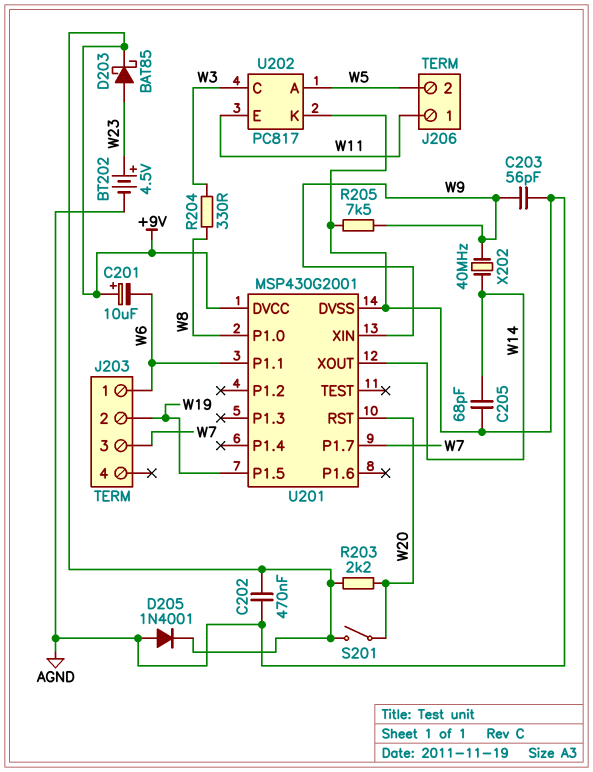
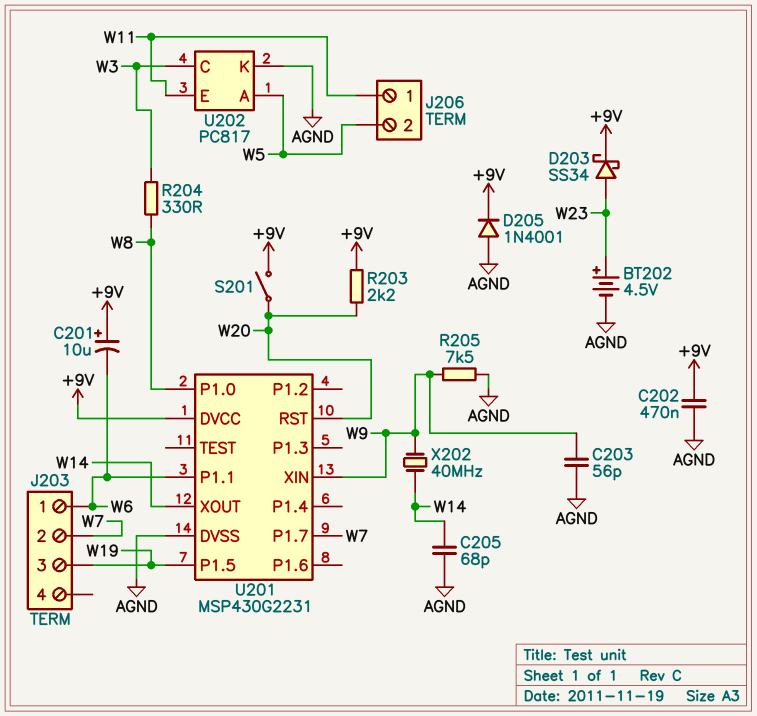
D203: schottky BAT85 (A W23, K +9V) -> schottky SS34 (A W23, K +9V)
J203 pin 2: W19 -> W7
J203 pin 3: W7 -> W19
U201: MSP430G2001 -> MSP430G2231

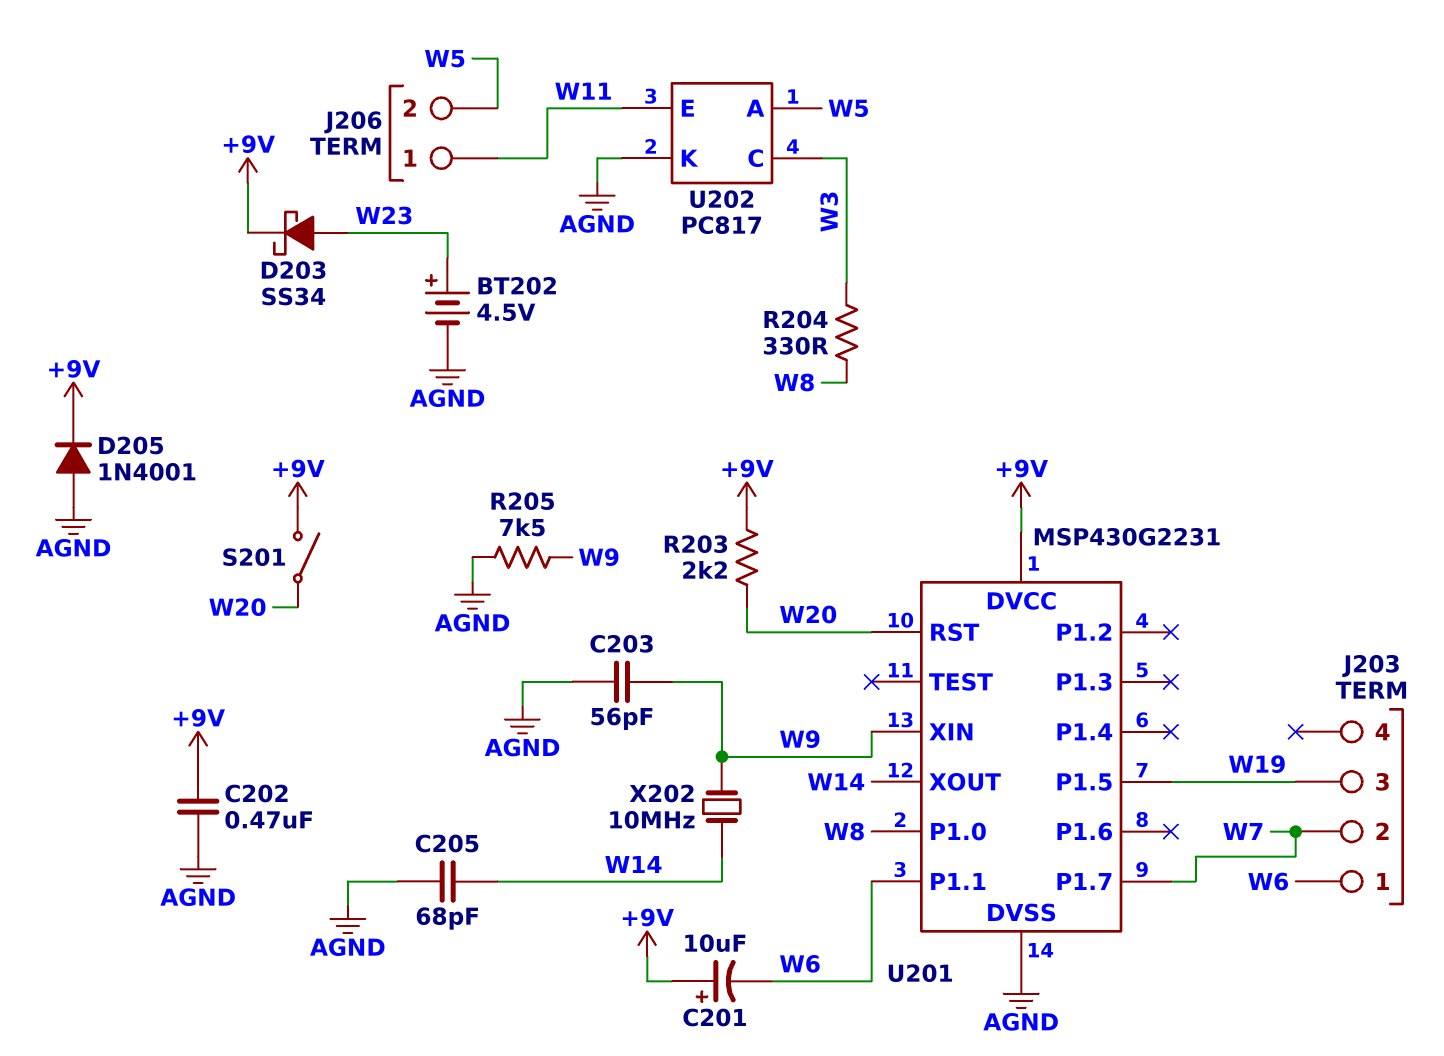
X202: 40MHz (W9, W14) -> 10MHz (W9, W14)

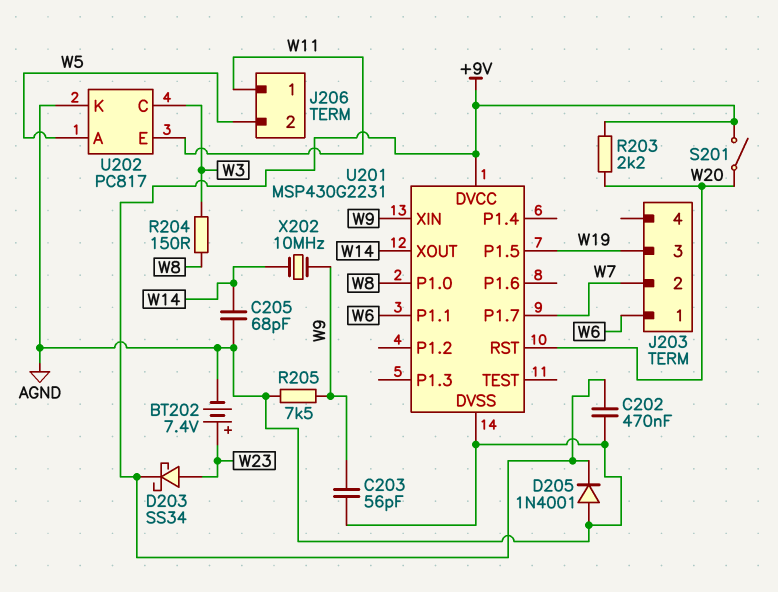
BT202: 4.5V (plus W23, minus AGND) -> 7.4V (plus W23, minus AGND)
C201: 10uF (plus +9V, minus W6) -> none
R204: 330 (W3, W8) -> 150 (W3, W8)

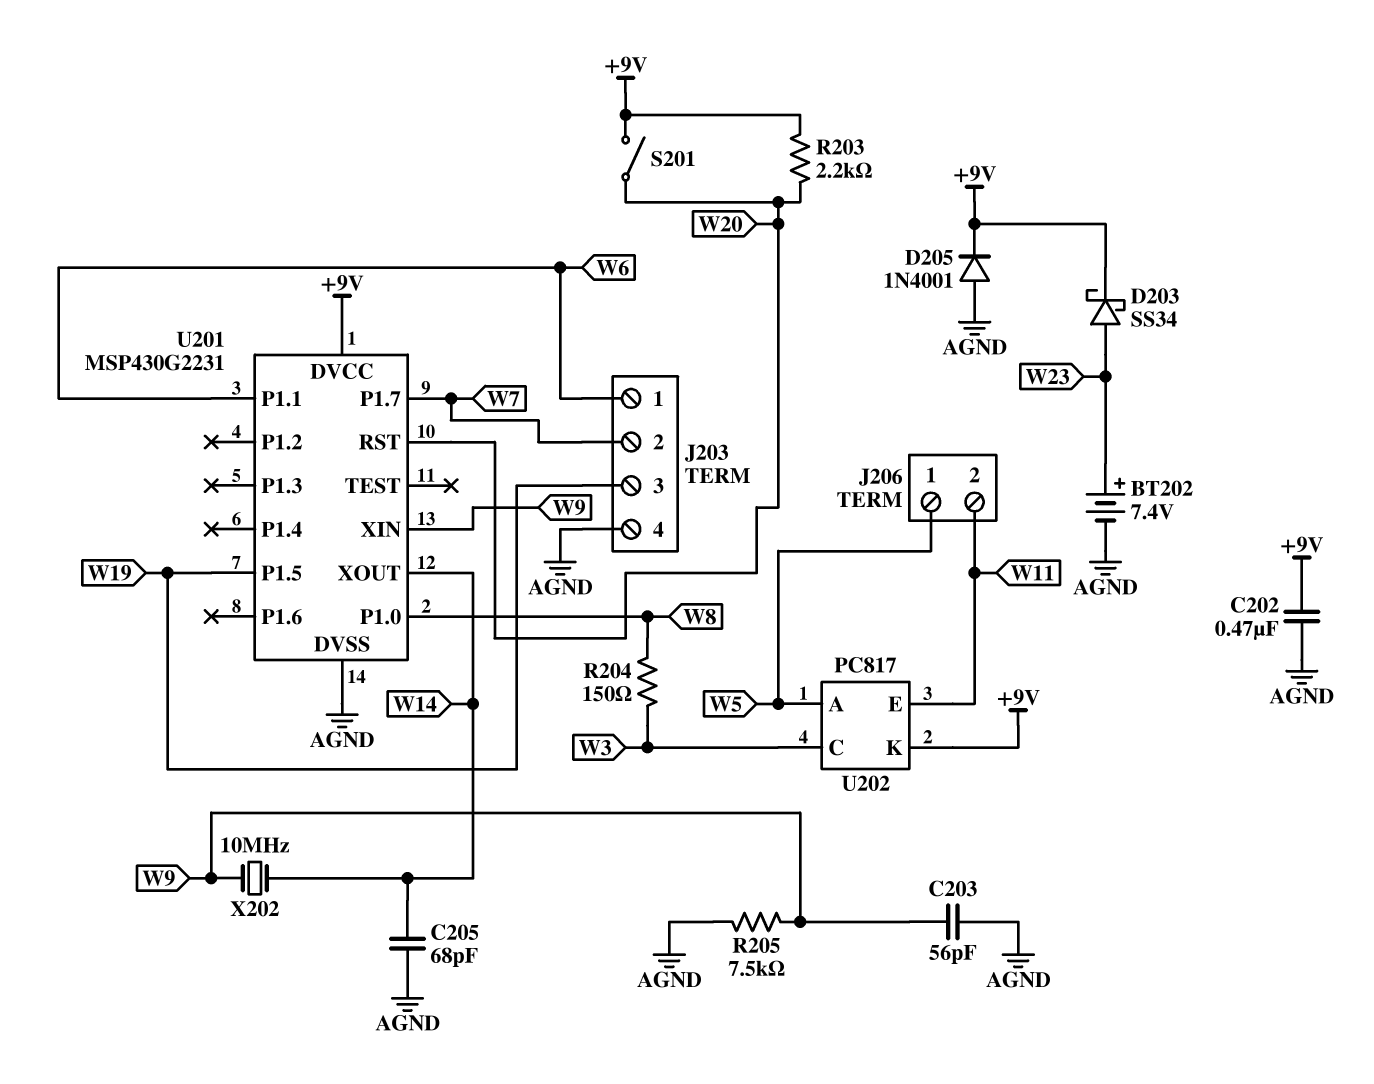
J203 pin 4: none -> AGND
J206 pin 1: W11 -> W5
J206 pin 2: W5 -> W11
U202 pin K: AGND -> +9V

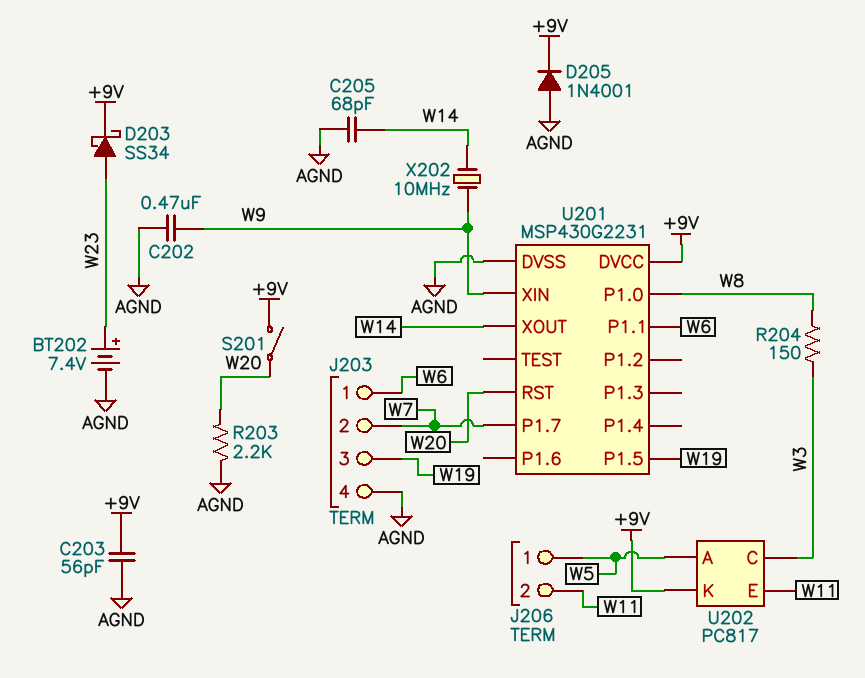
C202: 470nF (+9V, AGND) -> 470nF (AGND, W9)
C203: 56pF (AGND, W9) -> 56pF (+9V, AGND)
R203: 2.2k (+9V, W20) -> 2.2k (AGND, W20)
R205: 7.5k (AGND, W9) -> none

